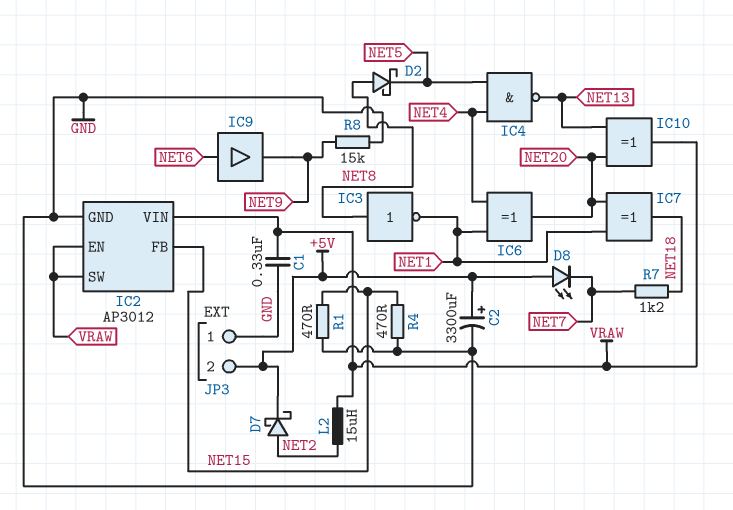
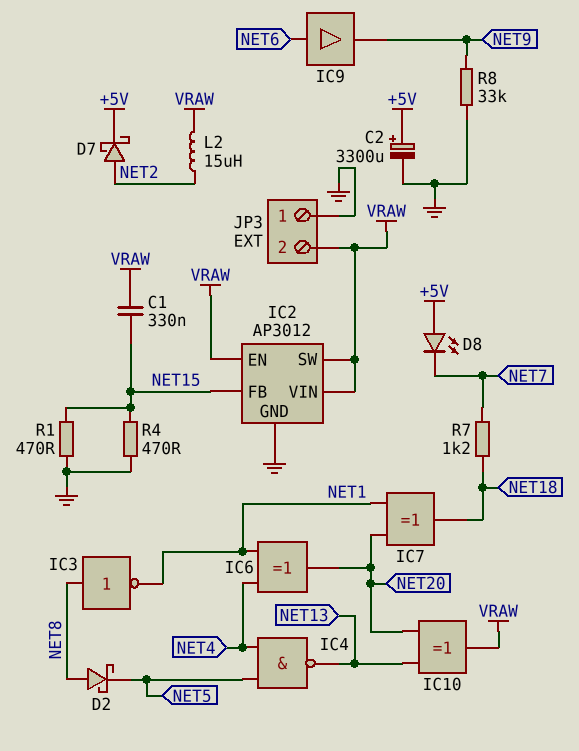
C1: 330nF (GND, VRAW) -> 330nF (NET15, VRAW)
JP3 pin 2: +5V -> VRAW
R8: 15k (GND, NET9) -> 33k (GND, NET9)

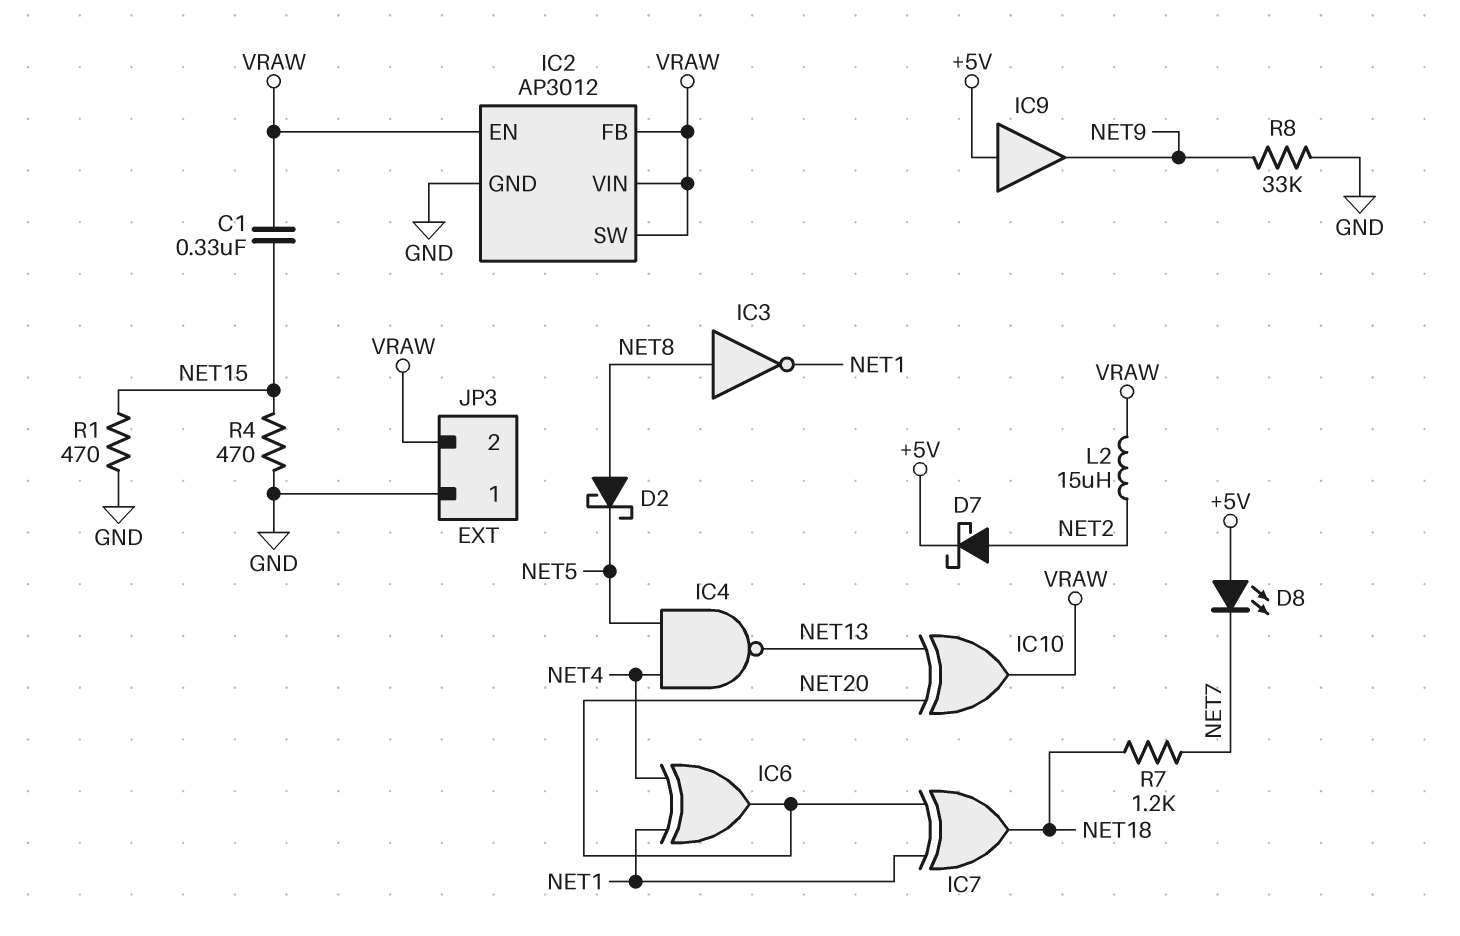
C2: 3300uF (plus +5V, minus GND) -> none
IC2 pin FB: NET15 -> VRAW
IC9: buffer (in NET6, out NET9) -> buffer (in +5V, out NET9)

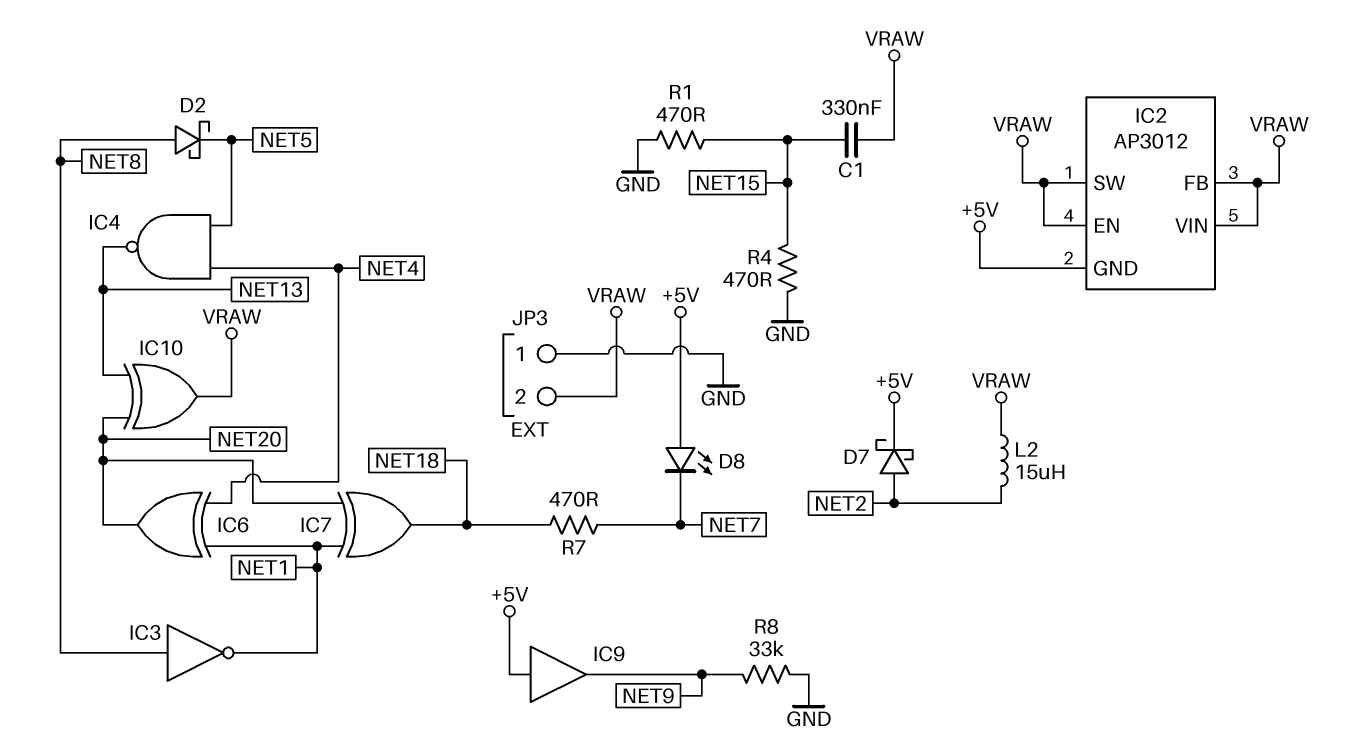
IC2 pin GND: GND -> +5V
R7: 1.2k (NET7, NET18) -> 470 (NET7, NET18)

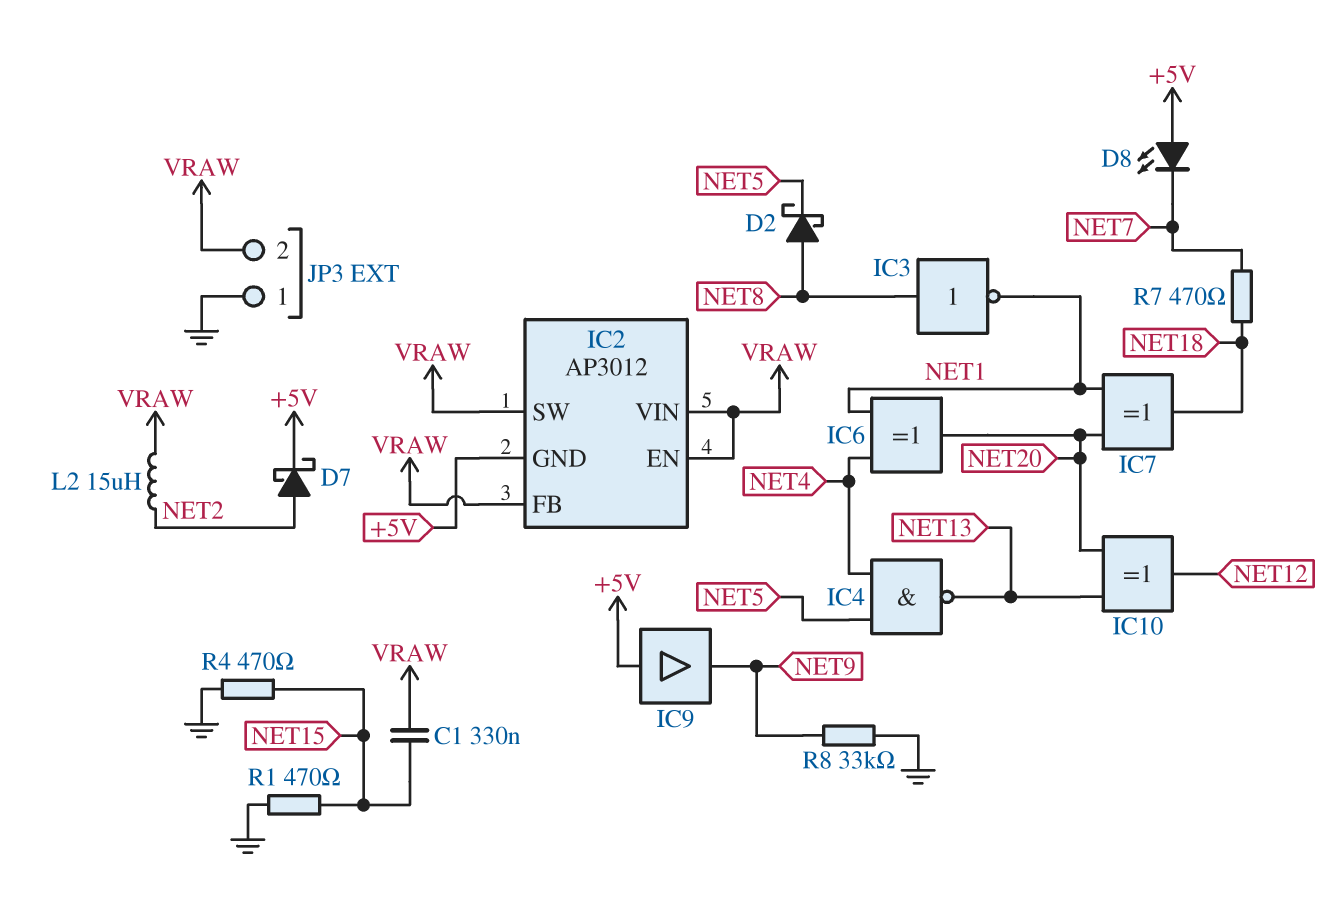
IC10: XOR (in NET13, in NET20, out VRAW) -> XOR (in NET13, in NET20, out NET12)

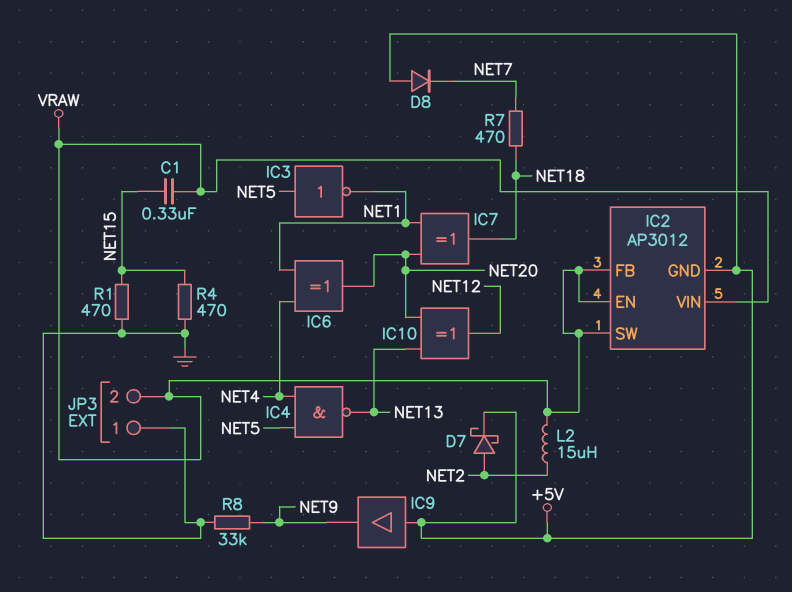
D2: schottky (A NET8, K NET5) -> none
D8: LED (A +5V, K NET7) -> diode (A +5V, K NET7)
IC3: NOT (in NET8, out NET1) -> NOT (in NET5, out NET1)

